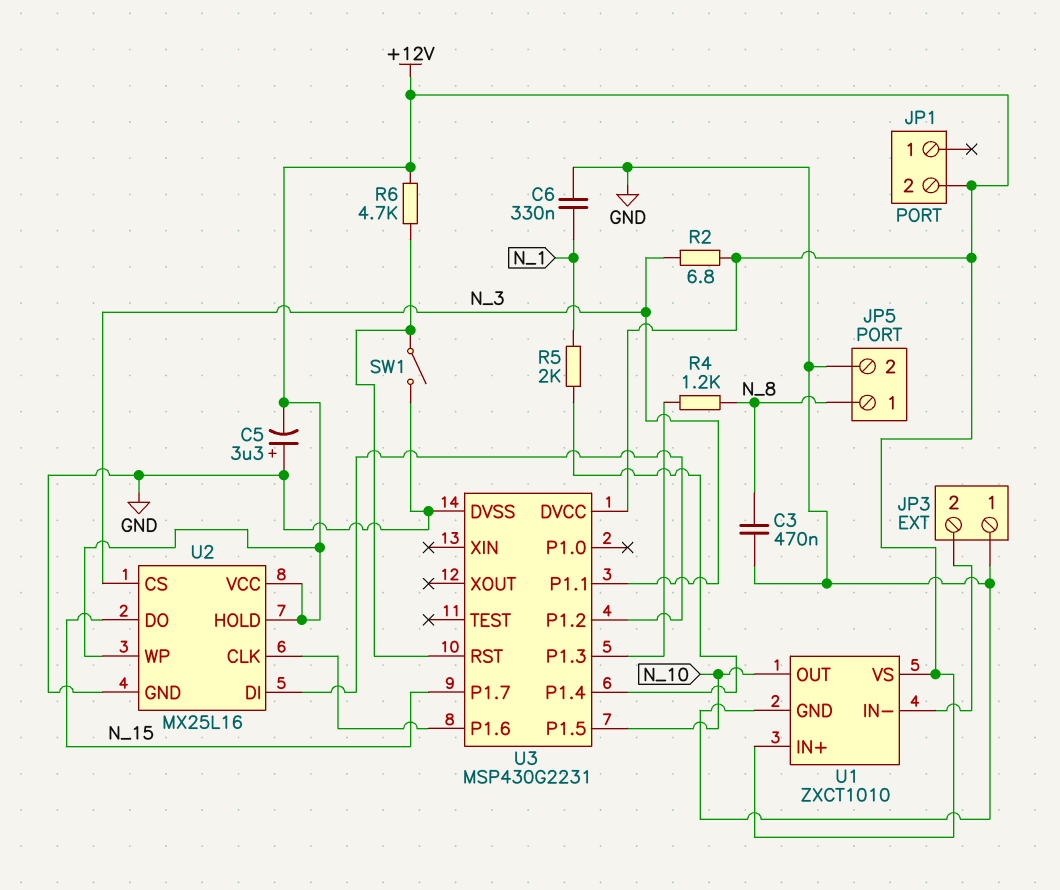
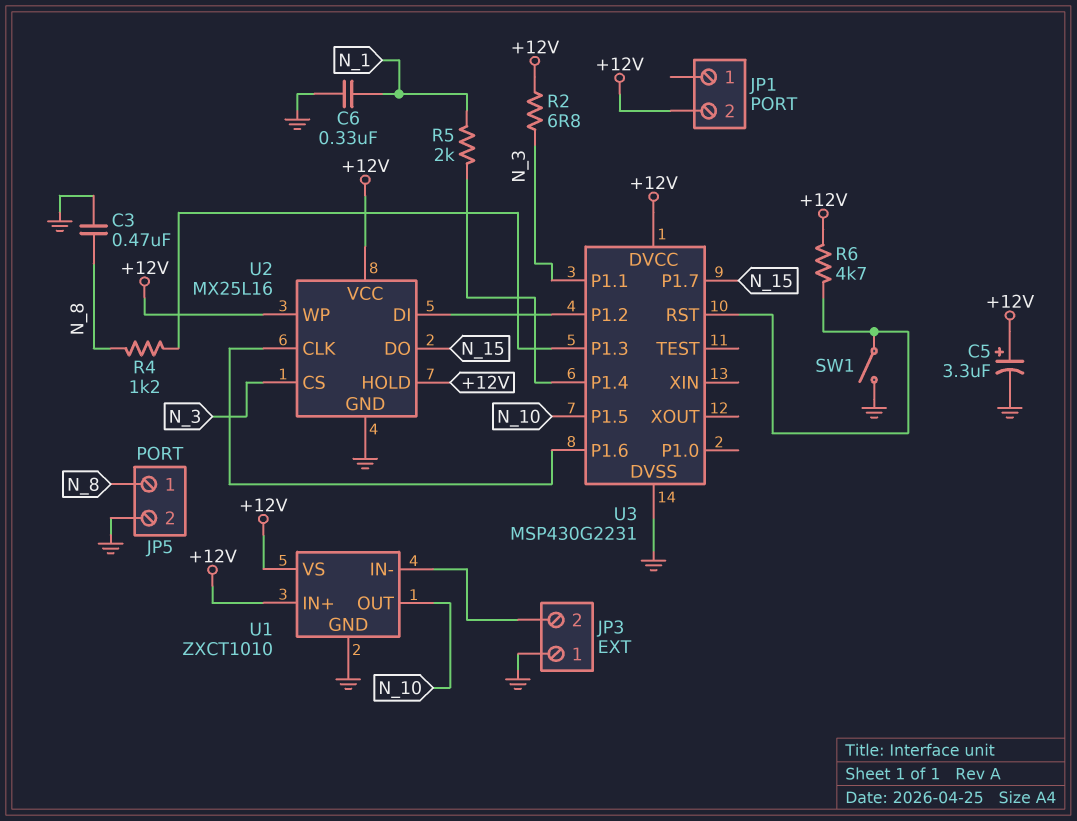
C5: 3.3uF (plus GND, minus +12V) -> 3.3uF (plus +12V, minus GND)

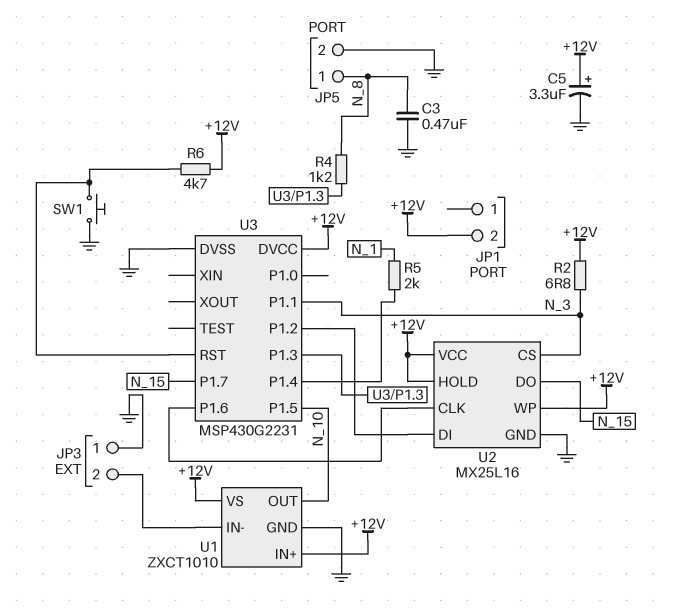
C6: 330nF (GND, N_1) -> none
SW1: switch (GND, U3/RST) -> button (GND, U3/RST)

